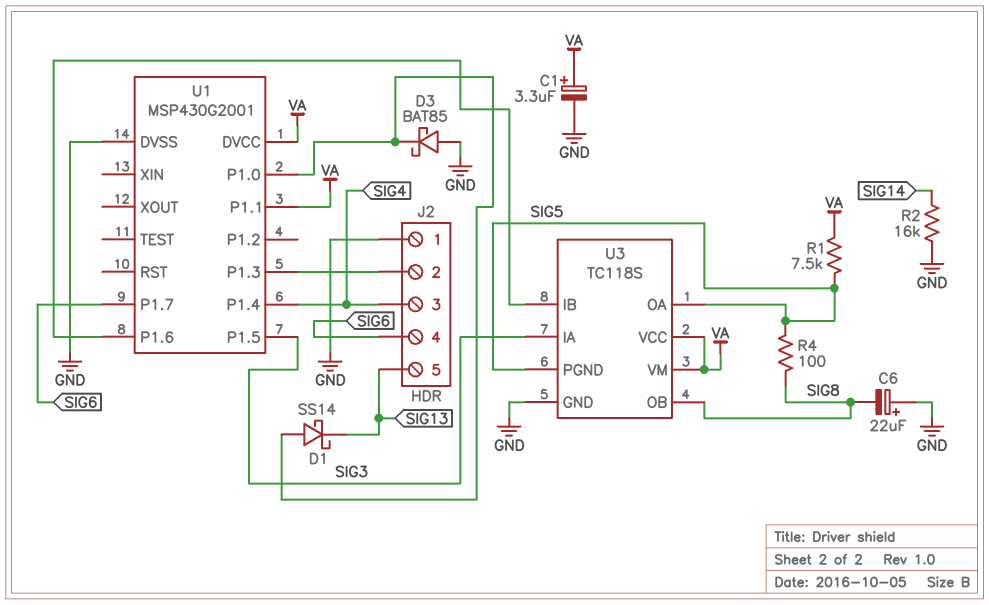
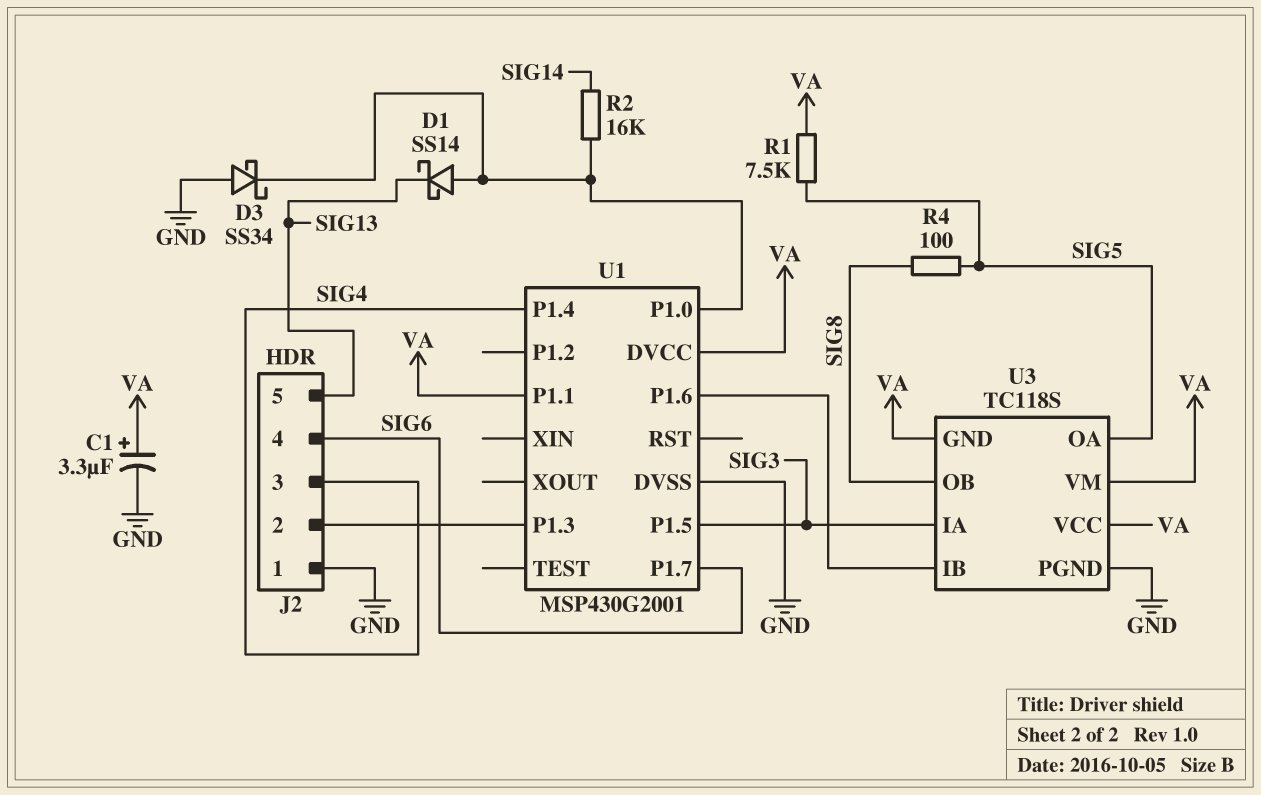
C6: 22uF (plus GND, minus SIG8) -> none
D3: schottky BAT85 (A GND, K U1/P1.0) -> schottky SS34 (A GND, K U1/P1.0)
R2: 16k (GND, SIG14) -> 16k (SIG14, U1/P1.0)
U3 pin GND: GND -> VA
U3 pin PGND: SIG5 -> GND

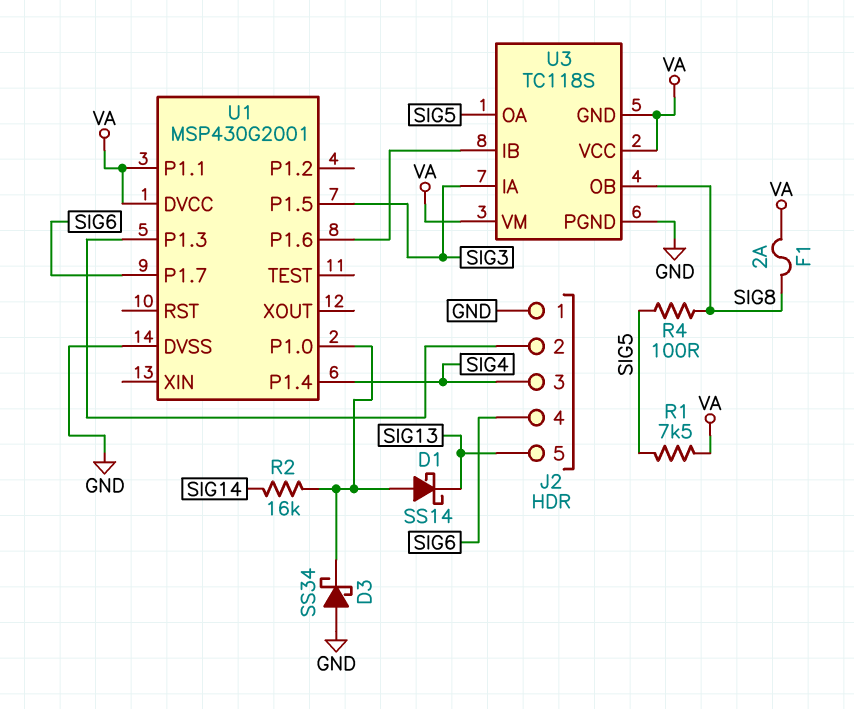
C1: 3.3uF (plus VA, minus GND) -> none
F1: none -> 2A (SIG8, VA)

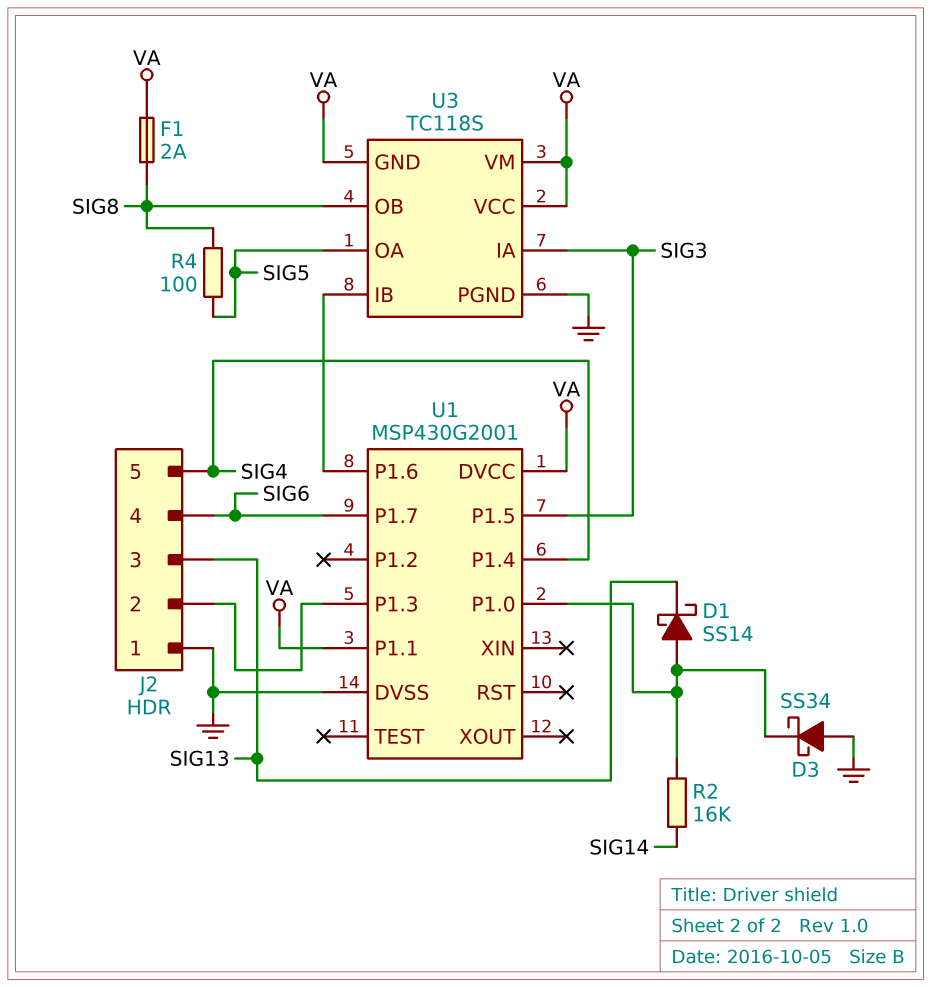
J2 pin 3: SIG4 -> SIG13
J2 pin 5: SIG13 -> SIG4
R1: 7.5k (SIG5, VA) -> none

